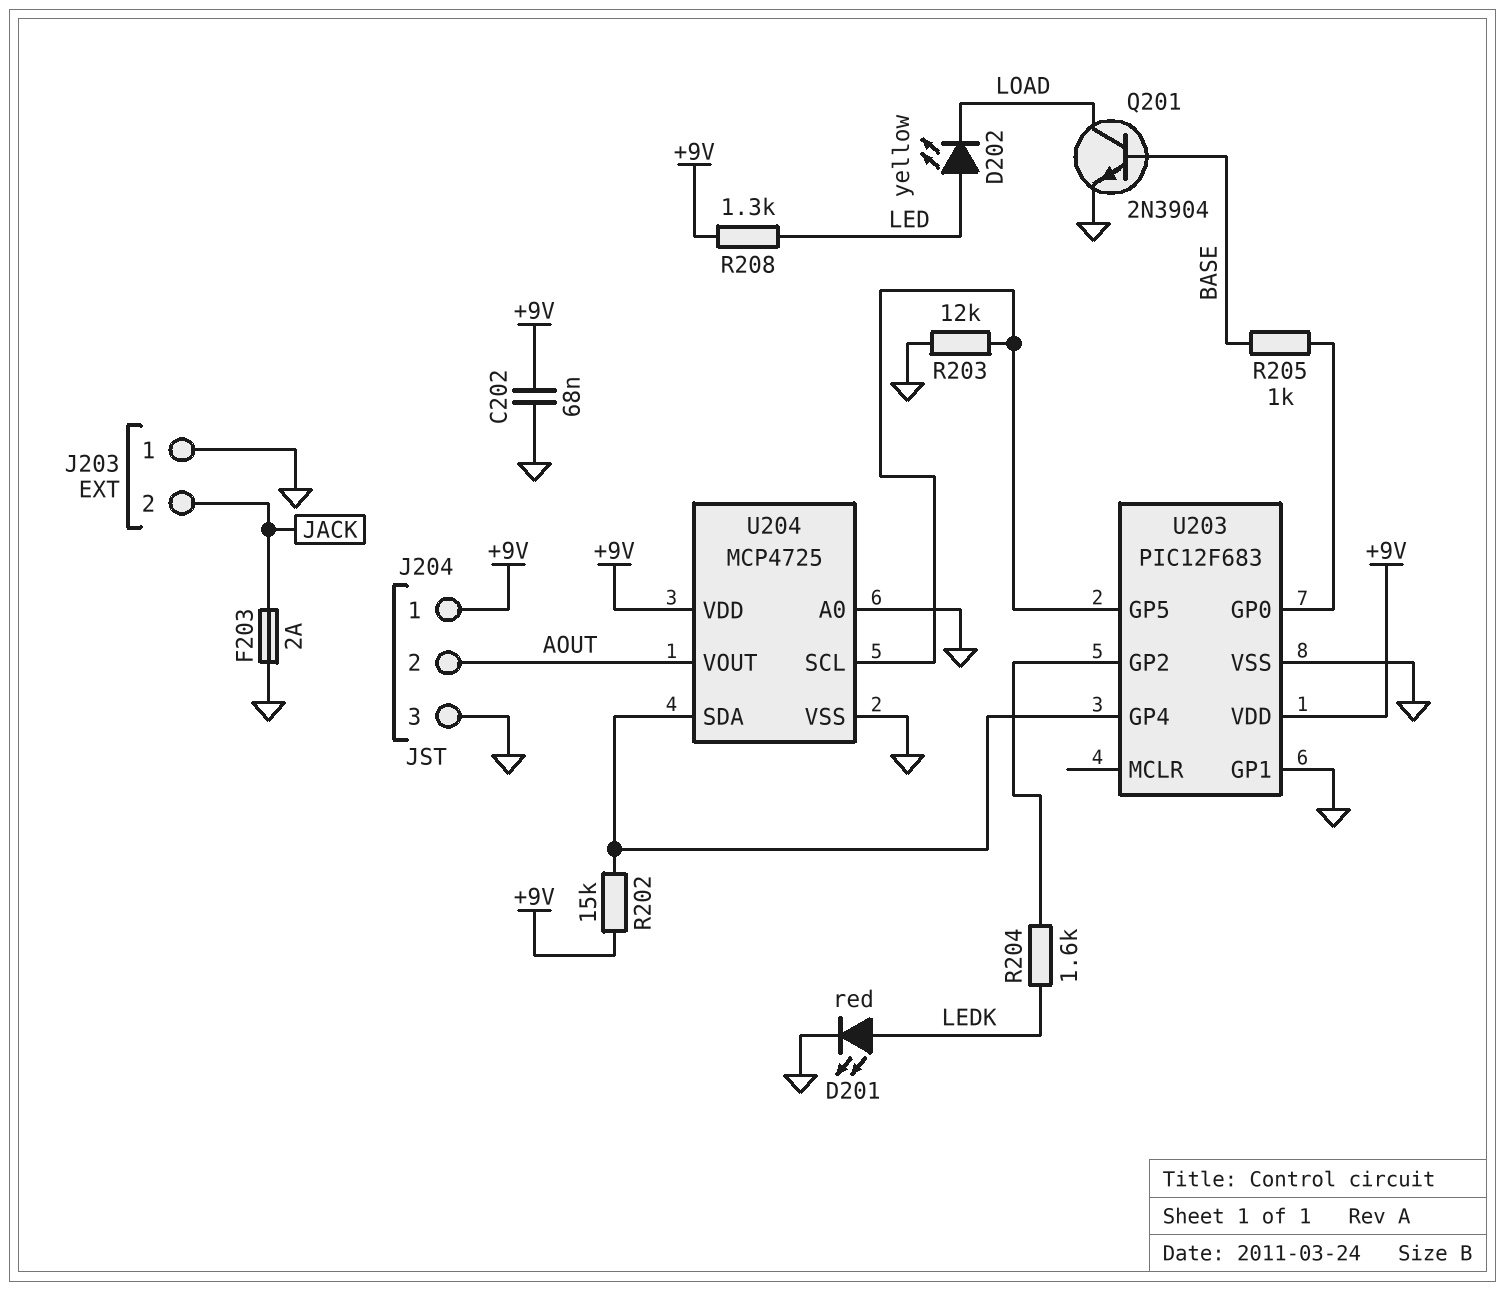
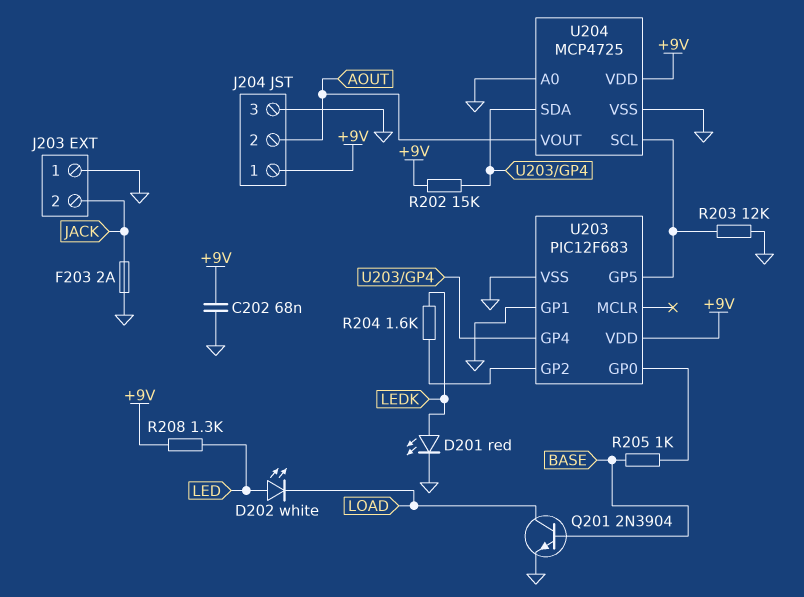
D202: LED yellow (A LED, K LOAD) -> LED white (A LED, K LOAD)

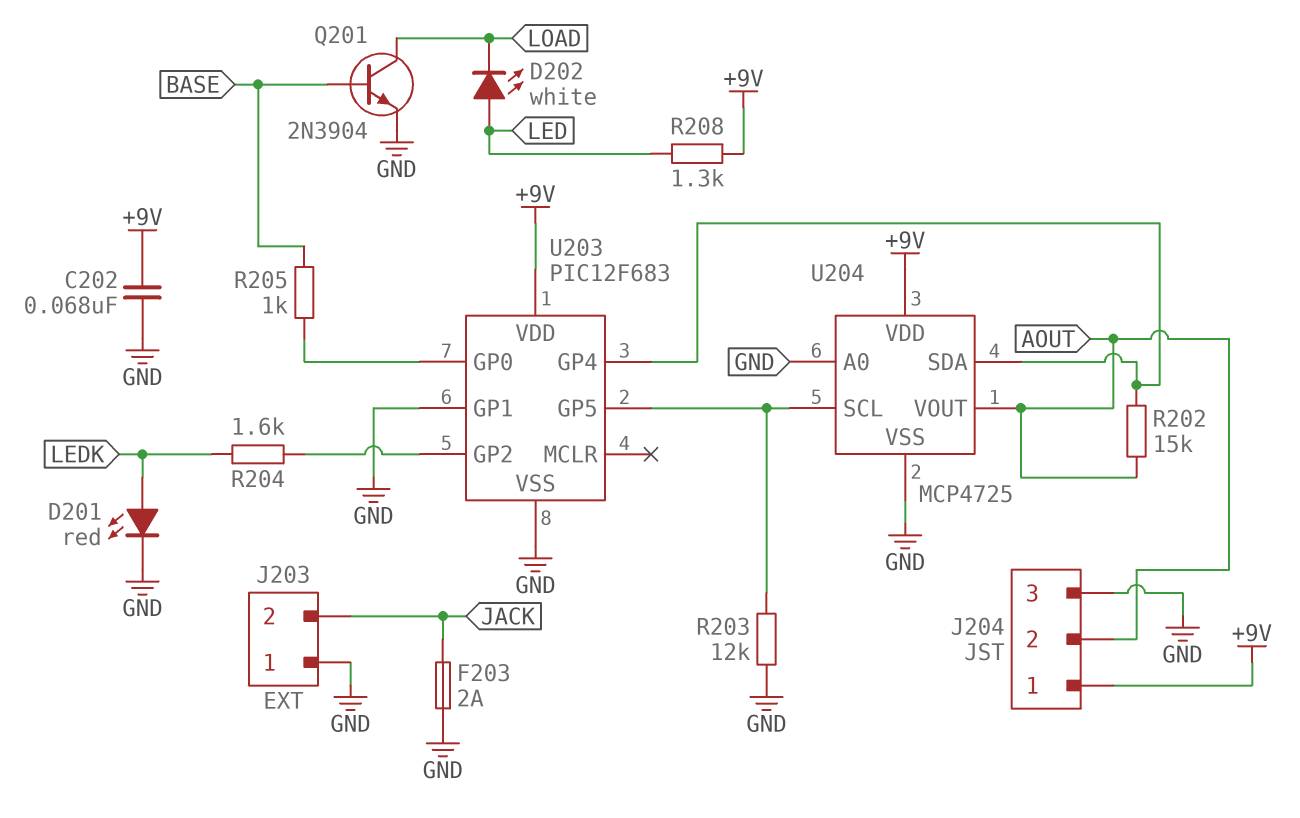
R202: 15k (+9V, U203/GP4) -> 15k (AOUT, U203/GP4)

